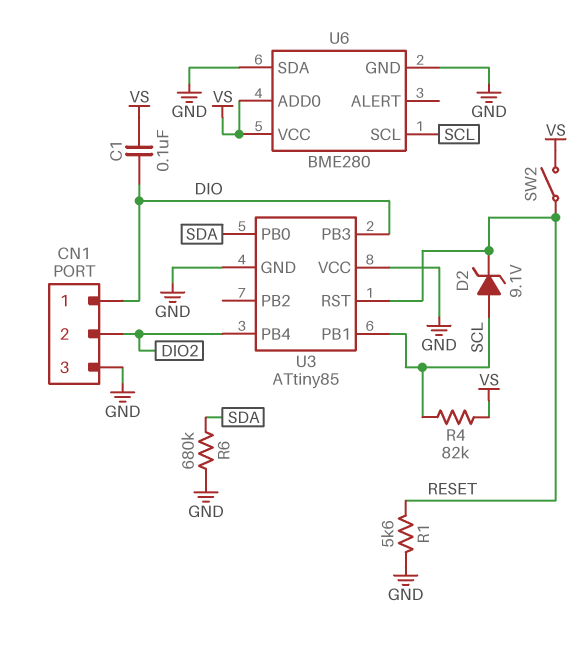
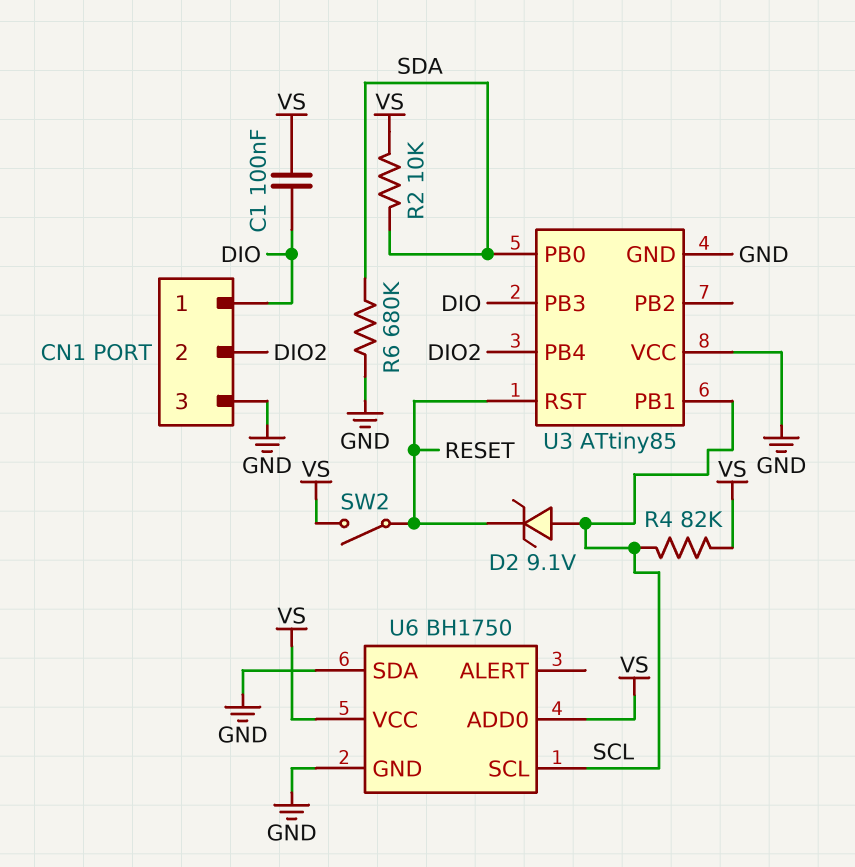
R1: 5.6k (GND, RESET) -> none
R2: none -> 10k (SDA, VS)
U6: BME280 -> BH1750

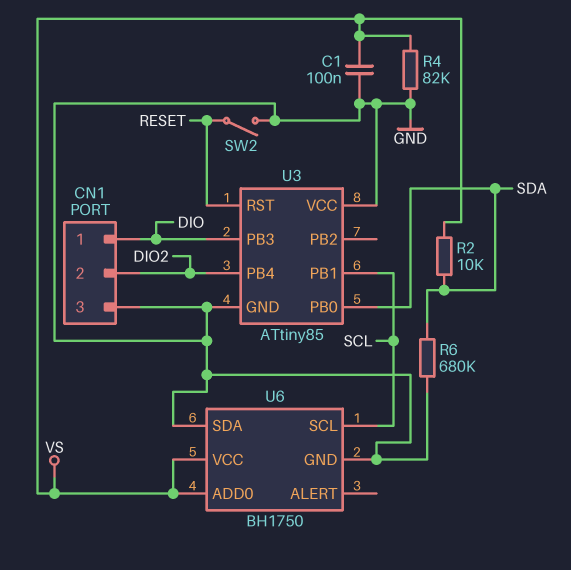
C1: 100nF (DIO, VS) -> 100nF (GND, VS)
D2: zener 9.1V (A SCL, K RESET) -> none
R4: 82k (SCL, VS) -> 82k (GND, VS)
SW2: switch (RESET, VS) -> switch (GND, RESET)

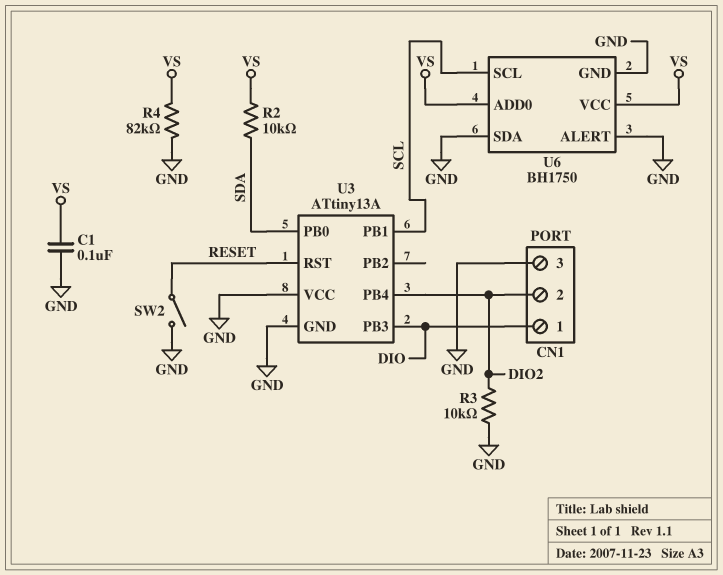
R3: none -> 10k (DIO2, GND)
R6: 680k (GND, SDA) -> none
U3: ATtiny85 -> ATtiny13A
U6 pin ALERT: none -> GND

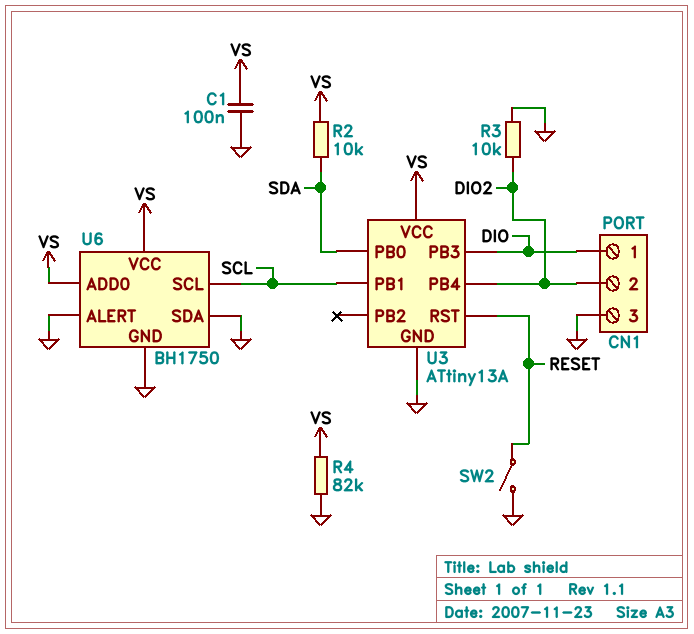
U3 pin VCC: GND -> VS

